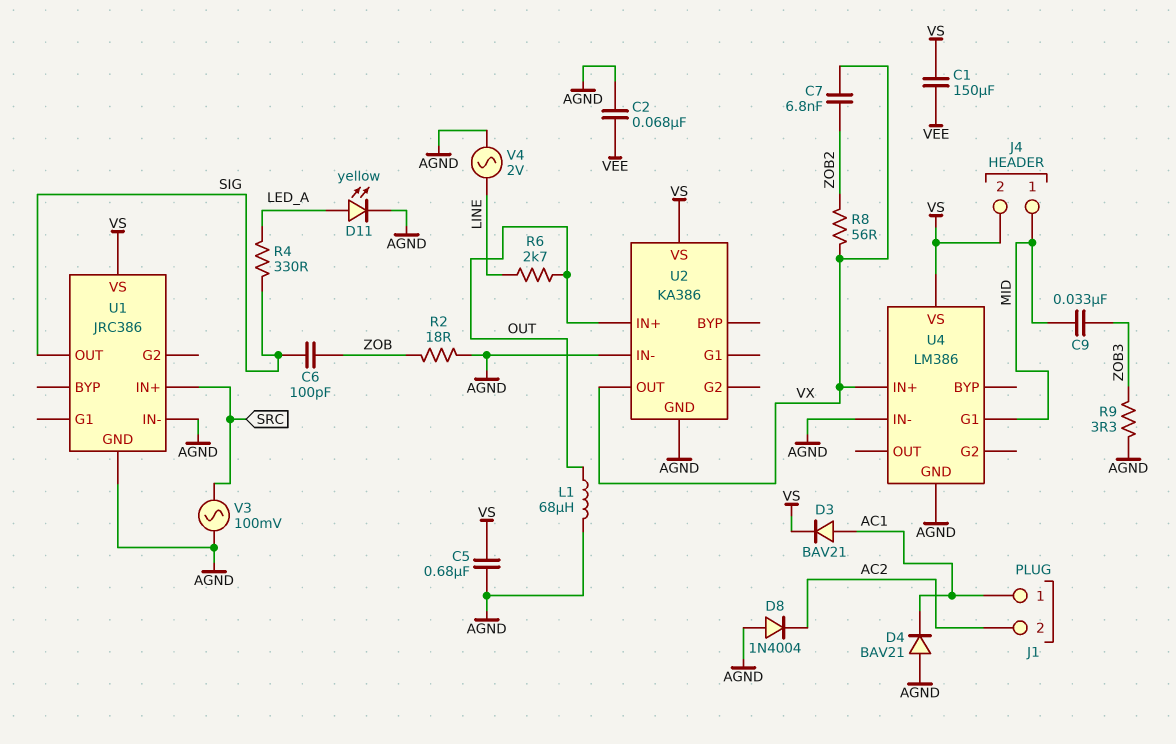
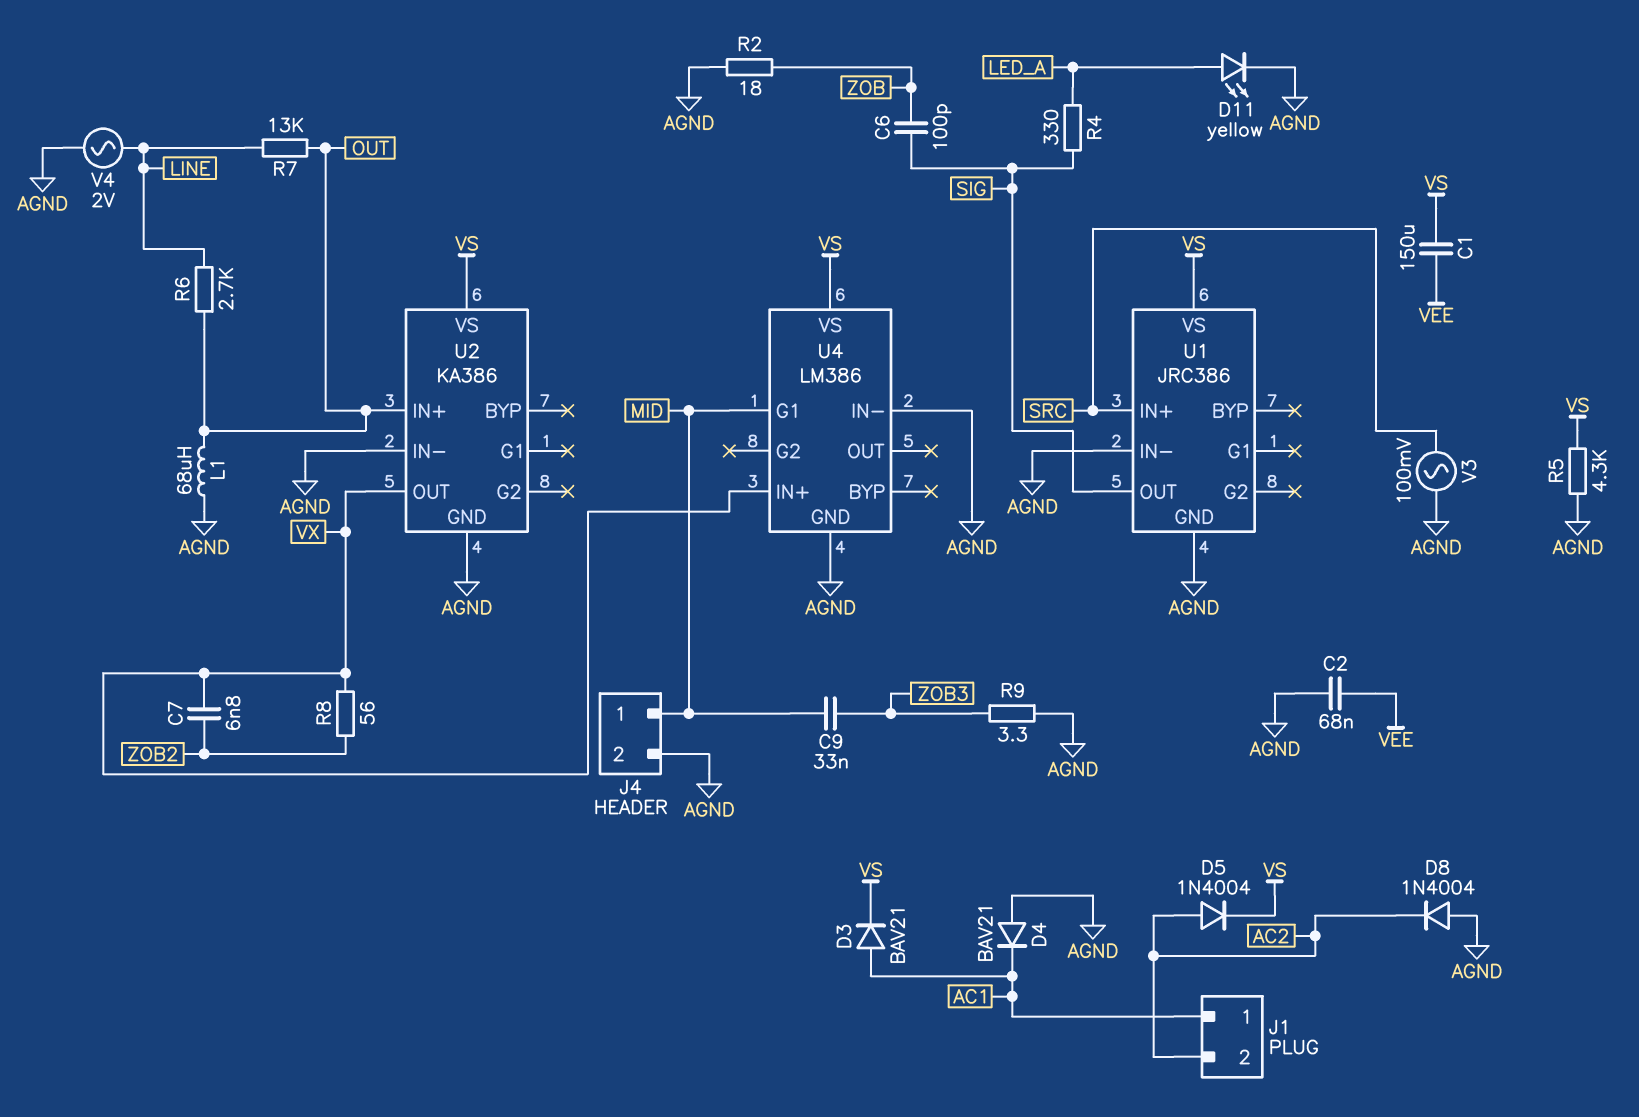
C5: 680nF (AGND, VS) -> none
D5: none -> diode 1N4004 (A AC2, K VS)
J4 pin 2: VS -> AGND
R5: none -> 4.3k (AGND, VS)
R7: none -> 13k (LINE, OUT)

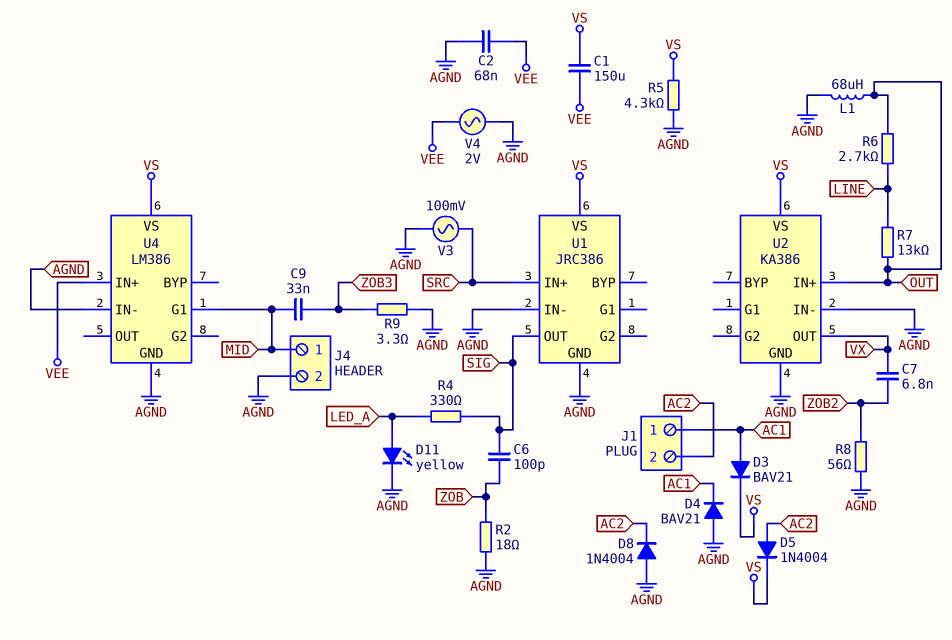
R8: 56 (VX, ZOB2) -> 56 (AGND, ZOB2)
U4 pin IN+: VX -> VEE
V4: AC 2V (AGND, LINE) -> AC 2V (AGND, VEE)

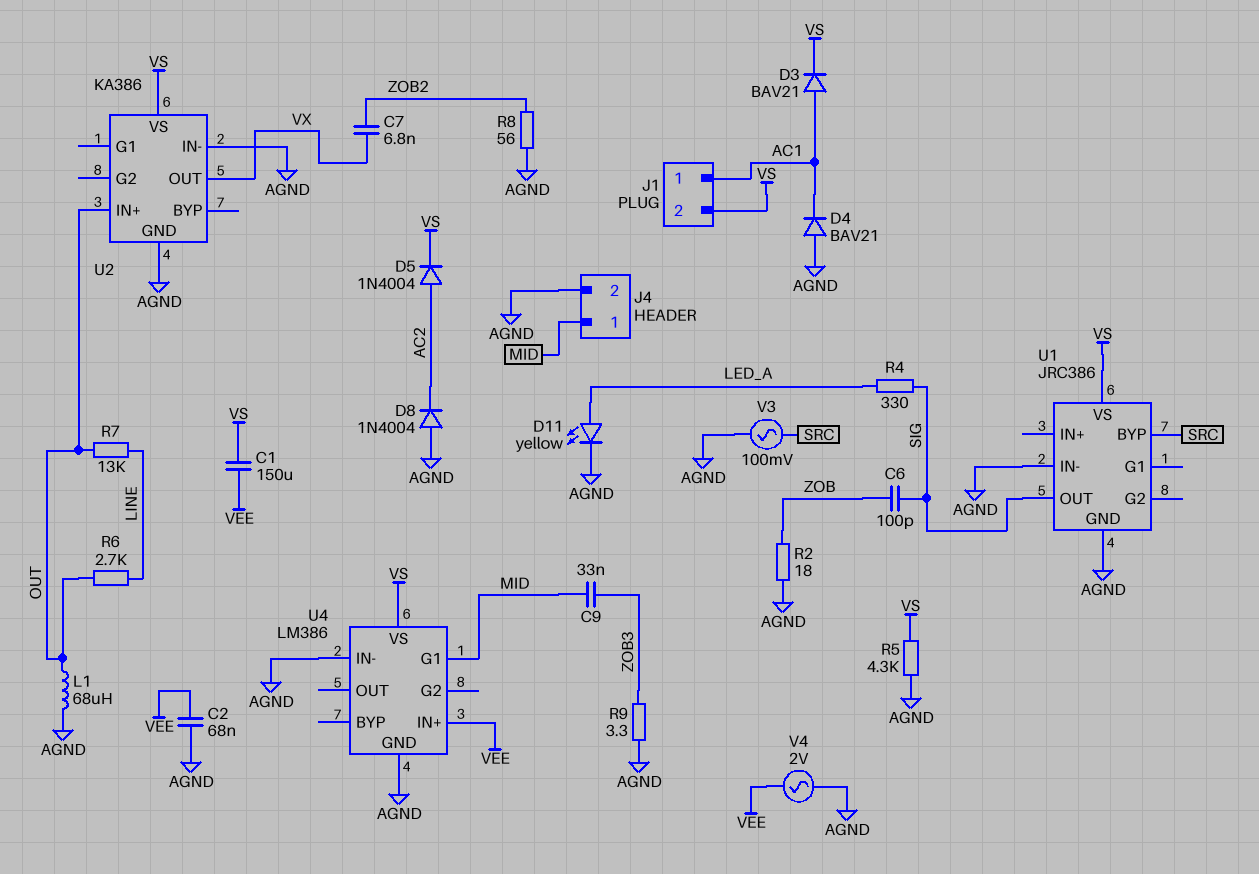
J1 pin 2: AC2 -> VS
U1 pin BYP: none -> SRC
U1 pin IN+: SRC -> none

